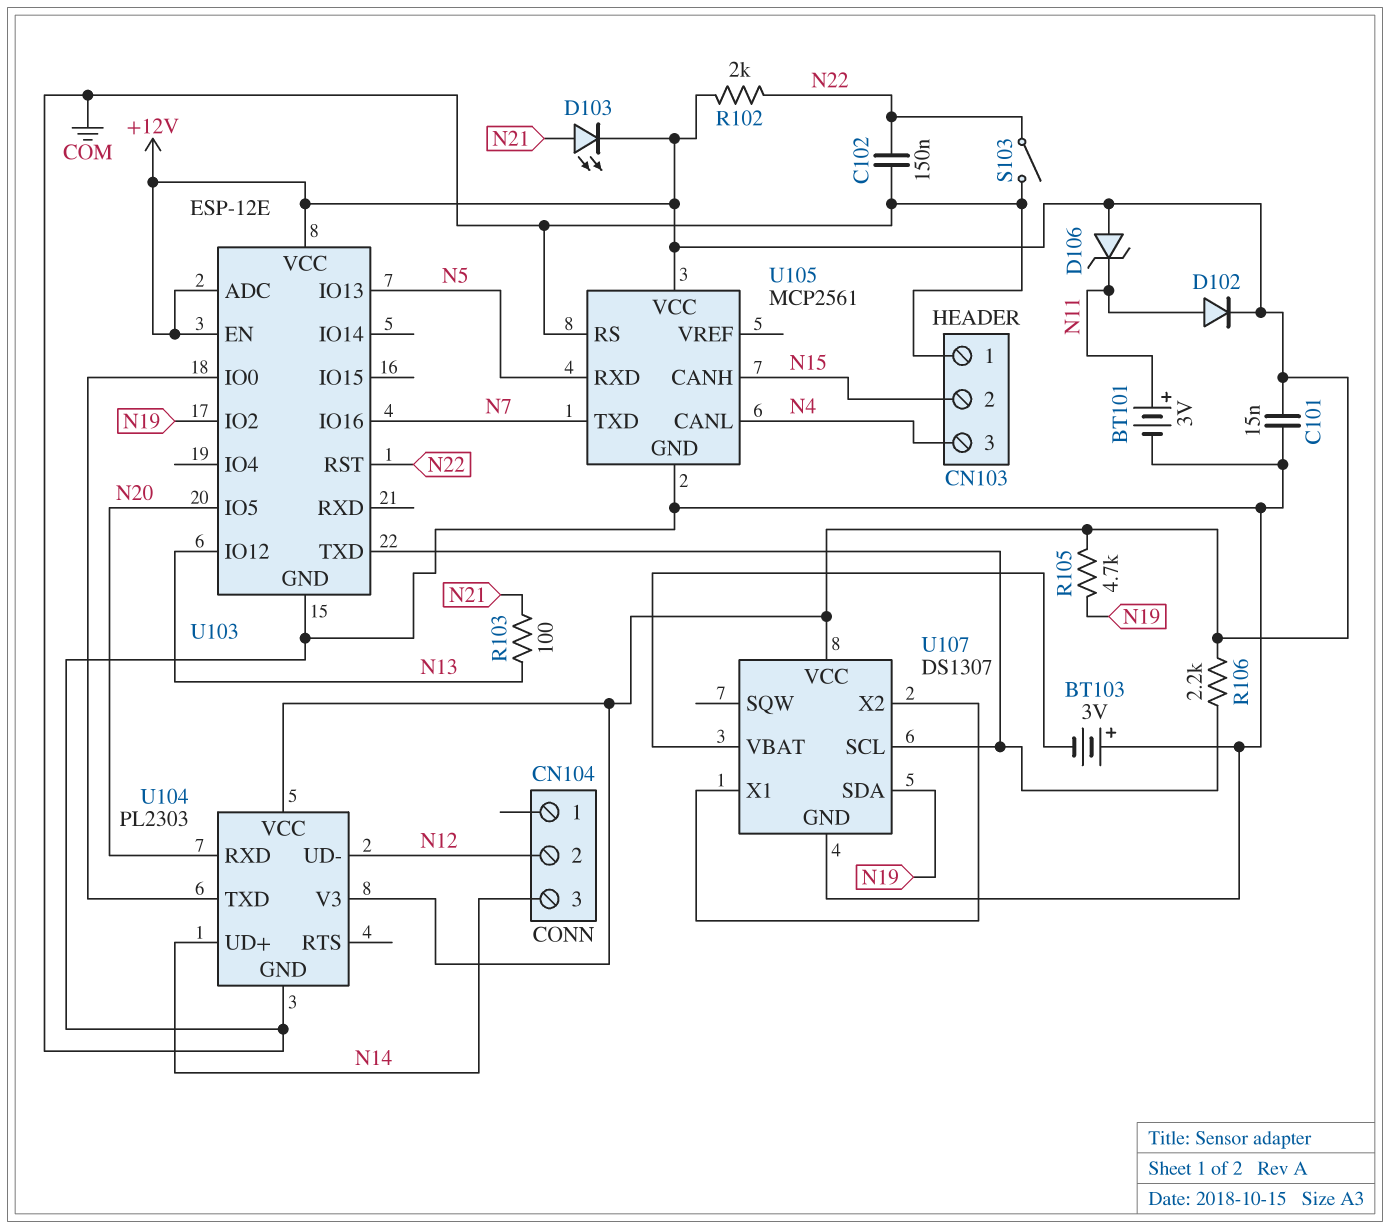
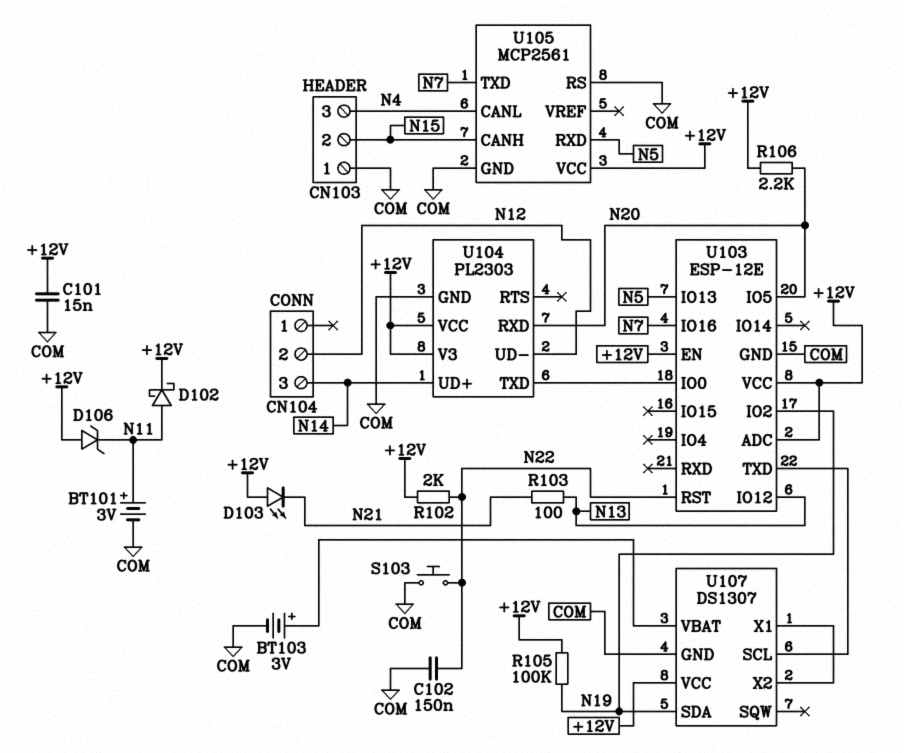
BT103: 3V (plus COM, minus U107/VBAT) -> 3V (plus U107/VBAT, minus COM)
D102: diode (A N11, K +12V) -> schottky (A N11, K +12V)
D103: LED (A N21, K +12V) -> LED (A +12V, K N21)
R105: 4.7k (+12V, N19) -> 100k (+12V, N19)
R106: 2.2k (+12V, U103/TXD) -> 2.2k (+12V, N20)
S103: switch (COM, N22) -> button (COM, N22)

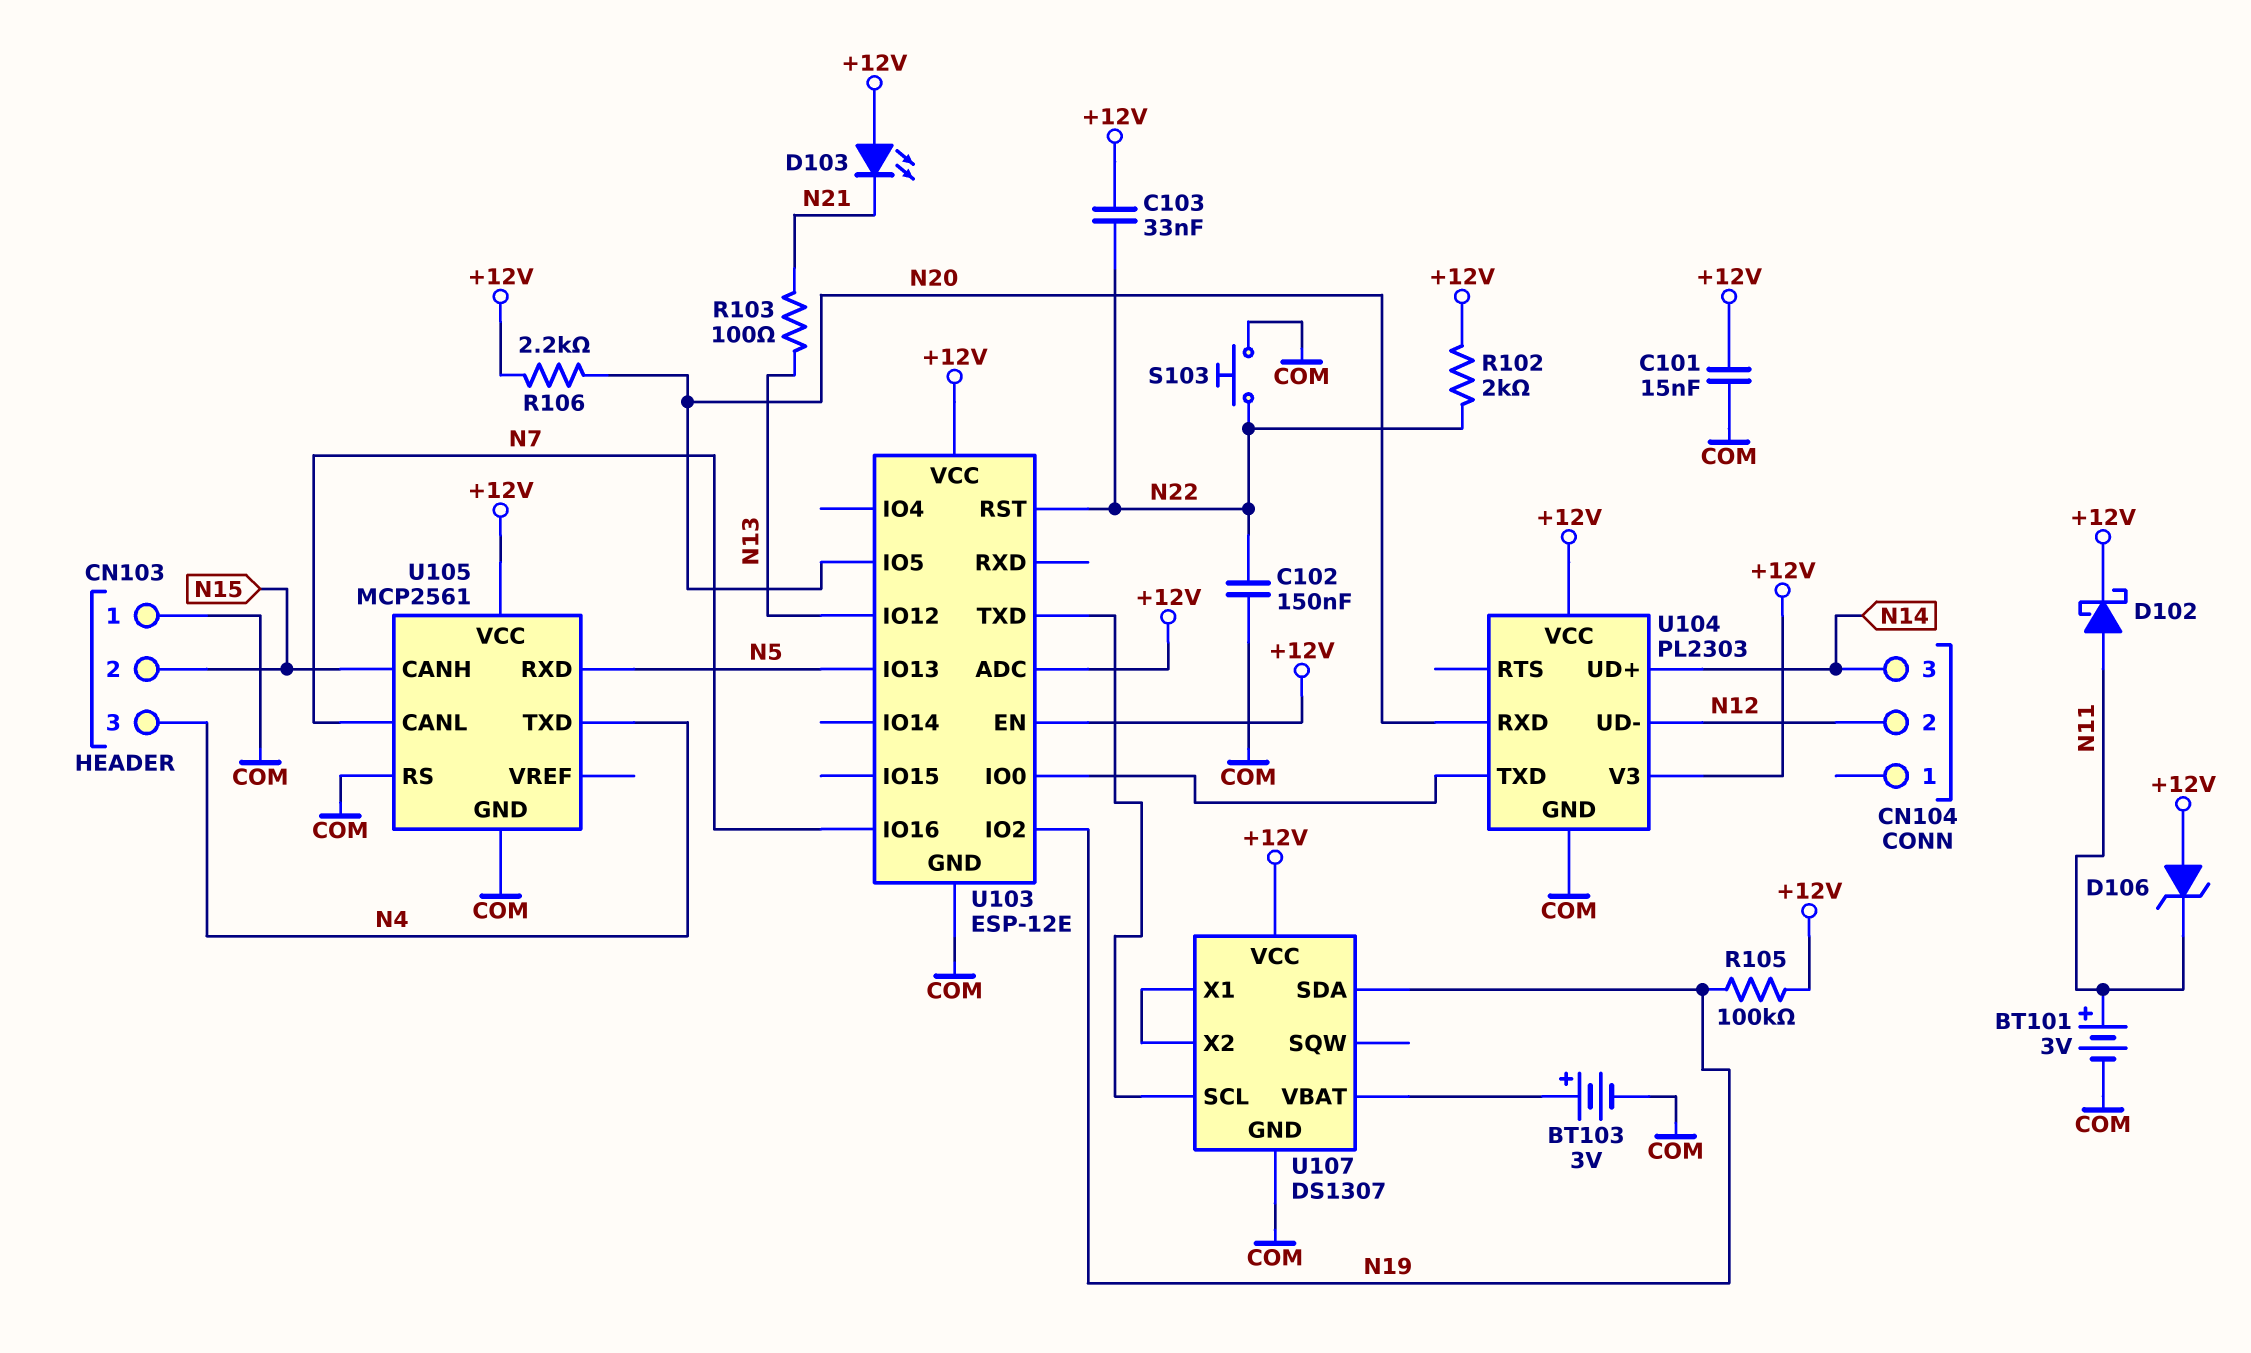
C103: none -> 33nF (+12V, N22)
U105 pin CANL: N4 -> N7
U105 pin TXD: N7 -> N4

